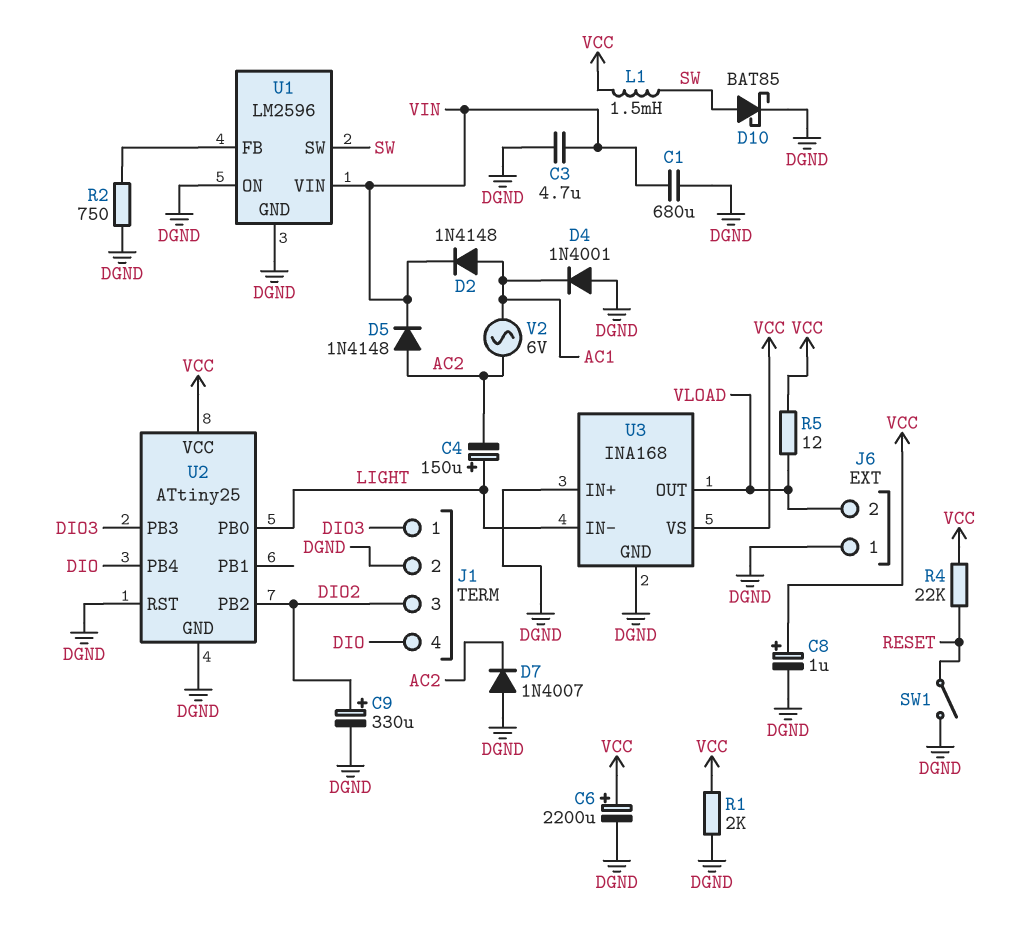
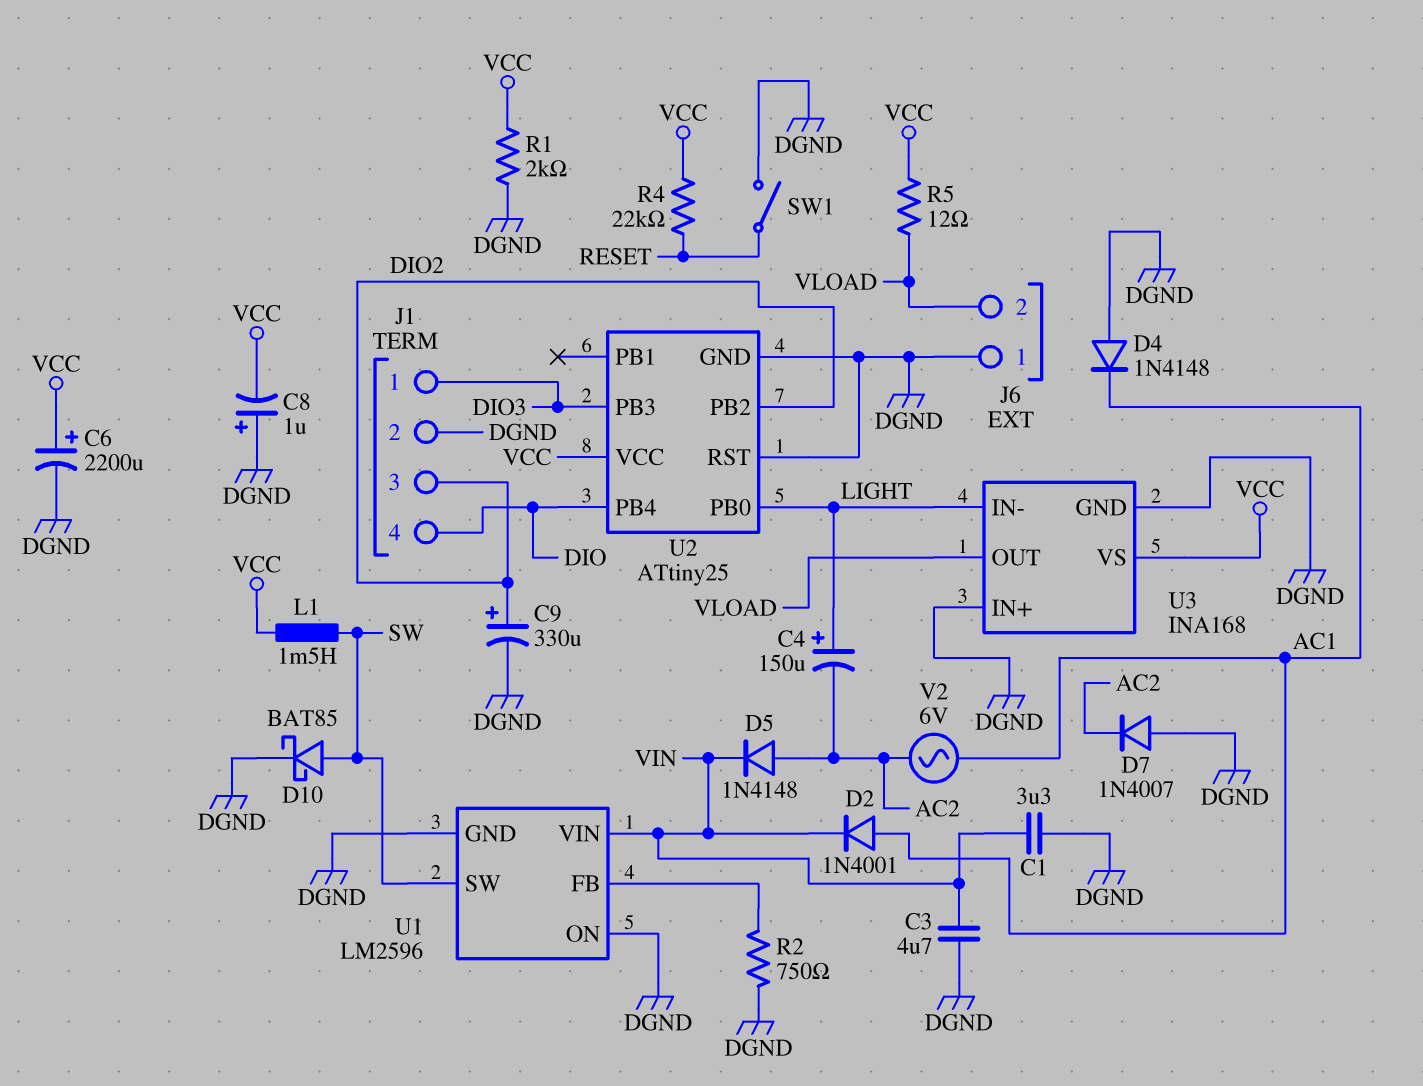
C1: 680uF (DGND, VIN) -> 3.3uF (DGND, VIN)
C8: 1uF (plus VCC, minus DGND) -> 1uF (plus DGND, minus VCC)
D2: diode 1N4148 (A AC1, K VIN) -> diode 1N4001 (A AC1, K VIN)
D4: diode 1N4001 (A DGND, K AC1) -> diode 1N4148 (A DGND, K AC1)

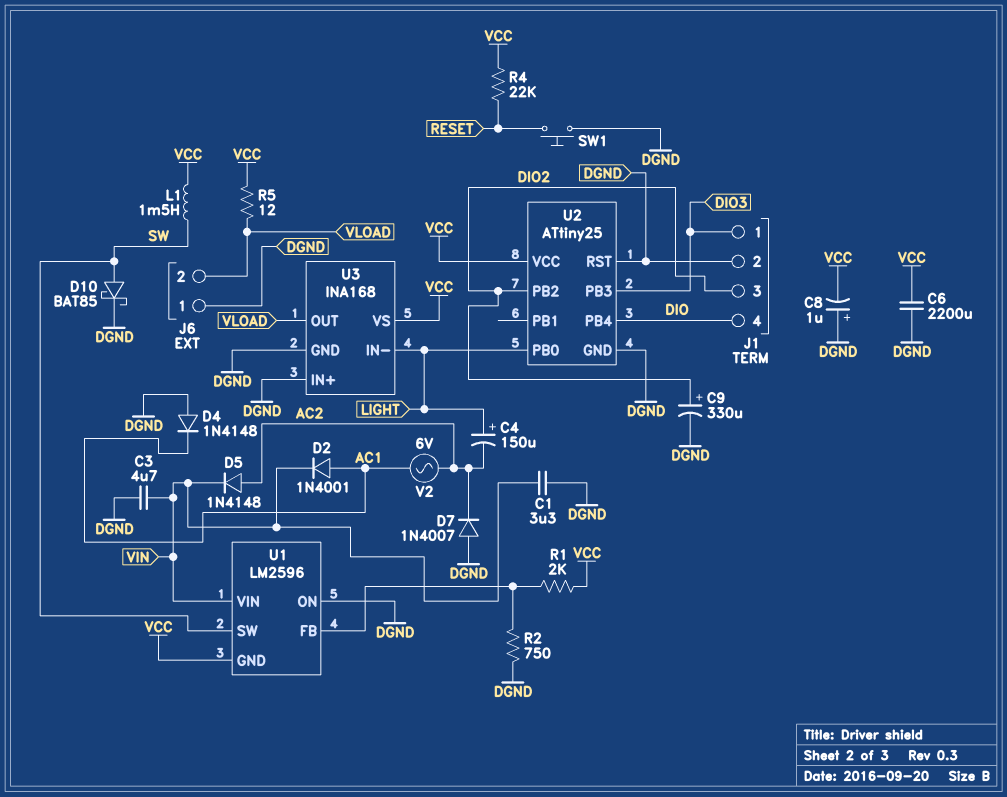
C6: 2200uF (plus VCC, minus DGND) -> 2200uF (DGND, VCC)
R1: 2k (DGND, VCC) -> 2k (U1/FB, VCC)
SW1: switch (DGND, RESET) -> button (DGND, RESET)
U1 pin GND: DGND -> VCC

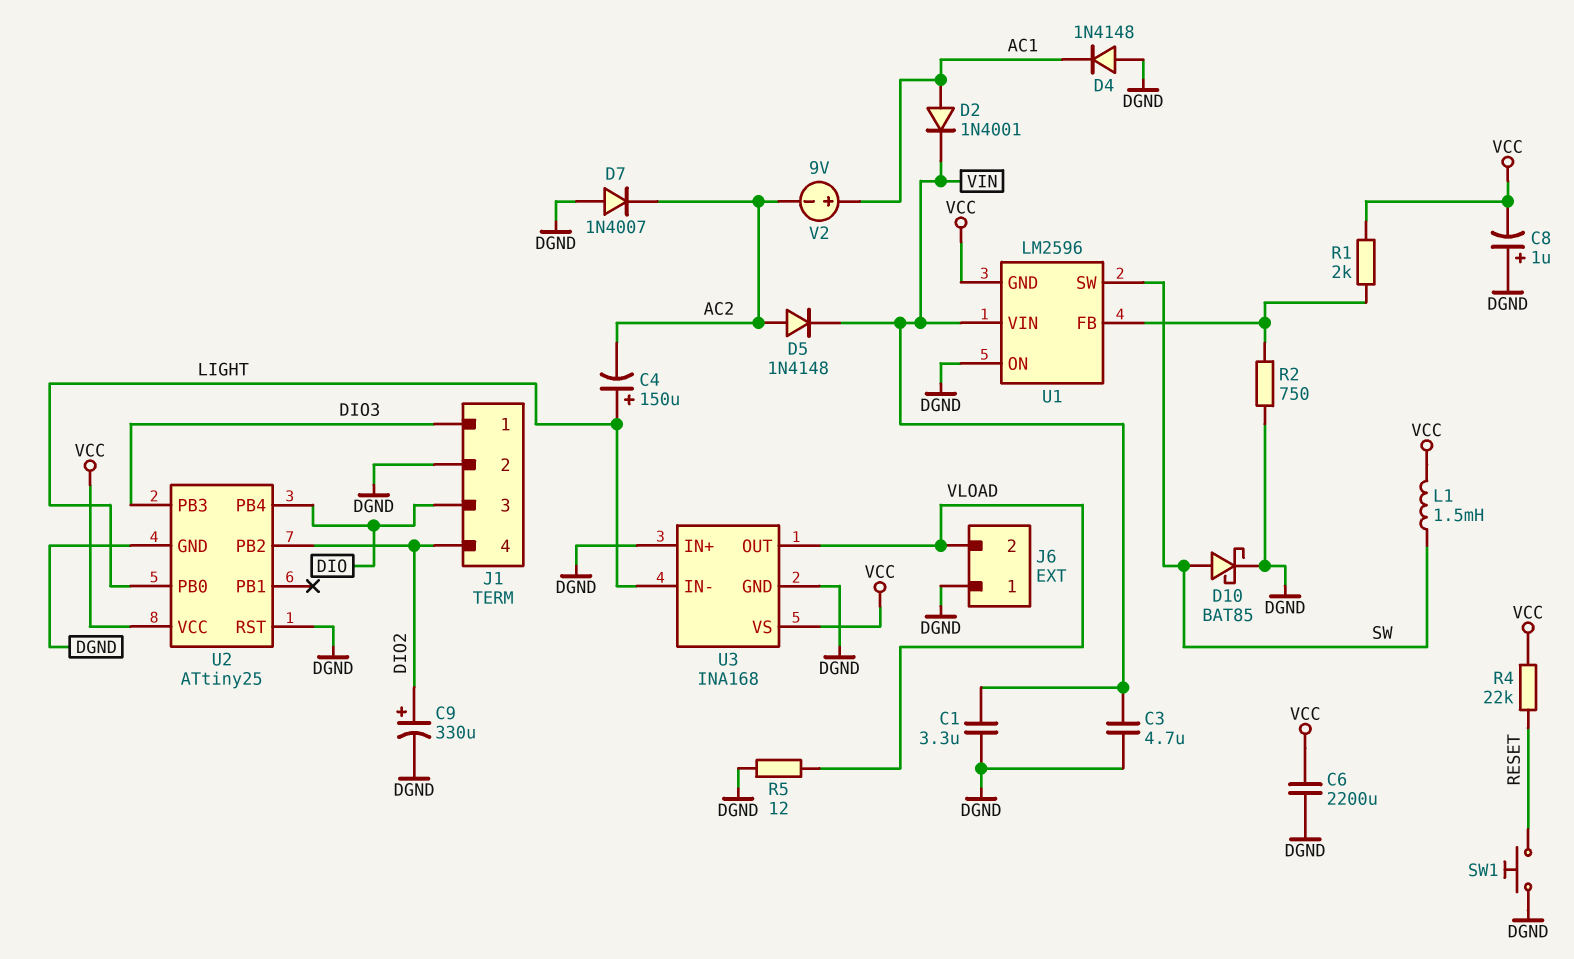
J1 pin 3: DIO2 -> DIO
J1 pin 4: DIO -> DIO2
R5: 12 (VCC, VLOAD) -> 12 (DGND, VLOAD)
V2: AC 6V (AC1, AC2) -> 9V (plus AC1, minus AC2)

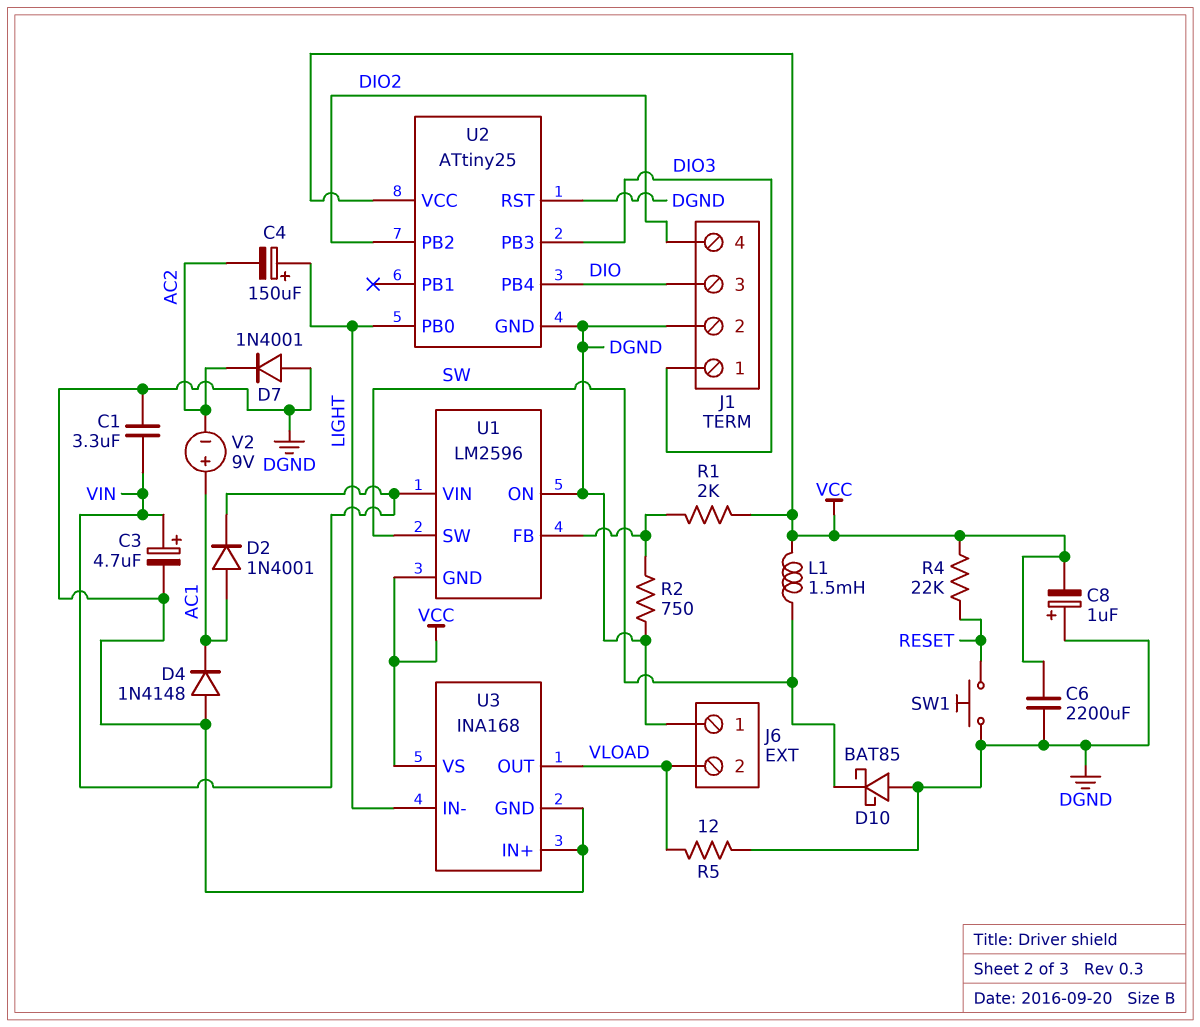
C3: 4.7uF (DGND, VIN) -> 4.7uF (plus VIN, minus DGND)
C9: 330uF (plus DIO2, minus DGND) -> none
D5: diode 1N4148 (A AC2, K VIN) -> none
D7: diode 1N4007 (A DGND, K AC2) -> diode 1N4001 (A DGND, K AC2)
D10: schottky BAT85 (A SW, K DGND) -> schottky BAT85 (A DGND, K SW)

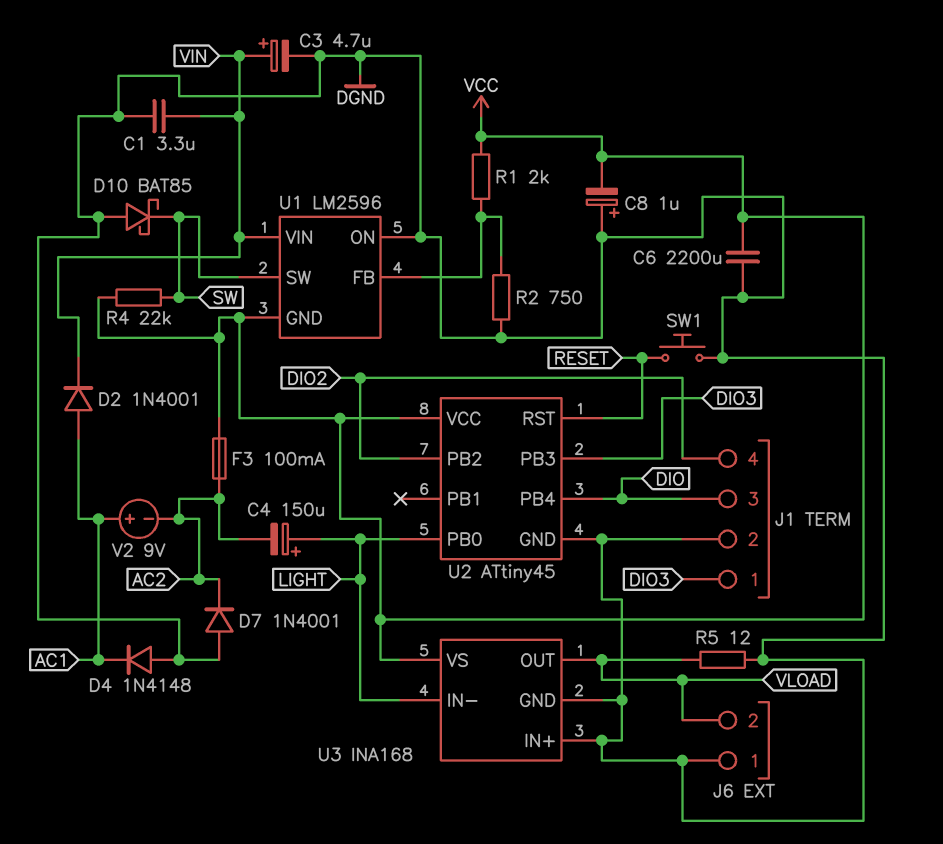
F3: none -> 100mA (AC2, VCC)
L1: 1.5mH (SW, VCC) -> none
R4: 22k (RESET, VCC) -> 22k (SW, VCC)
U2: ATtiny25 -> ATtiny45
U2 pin RST: DGND -> RESET

